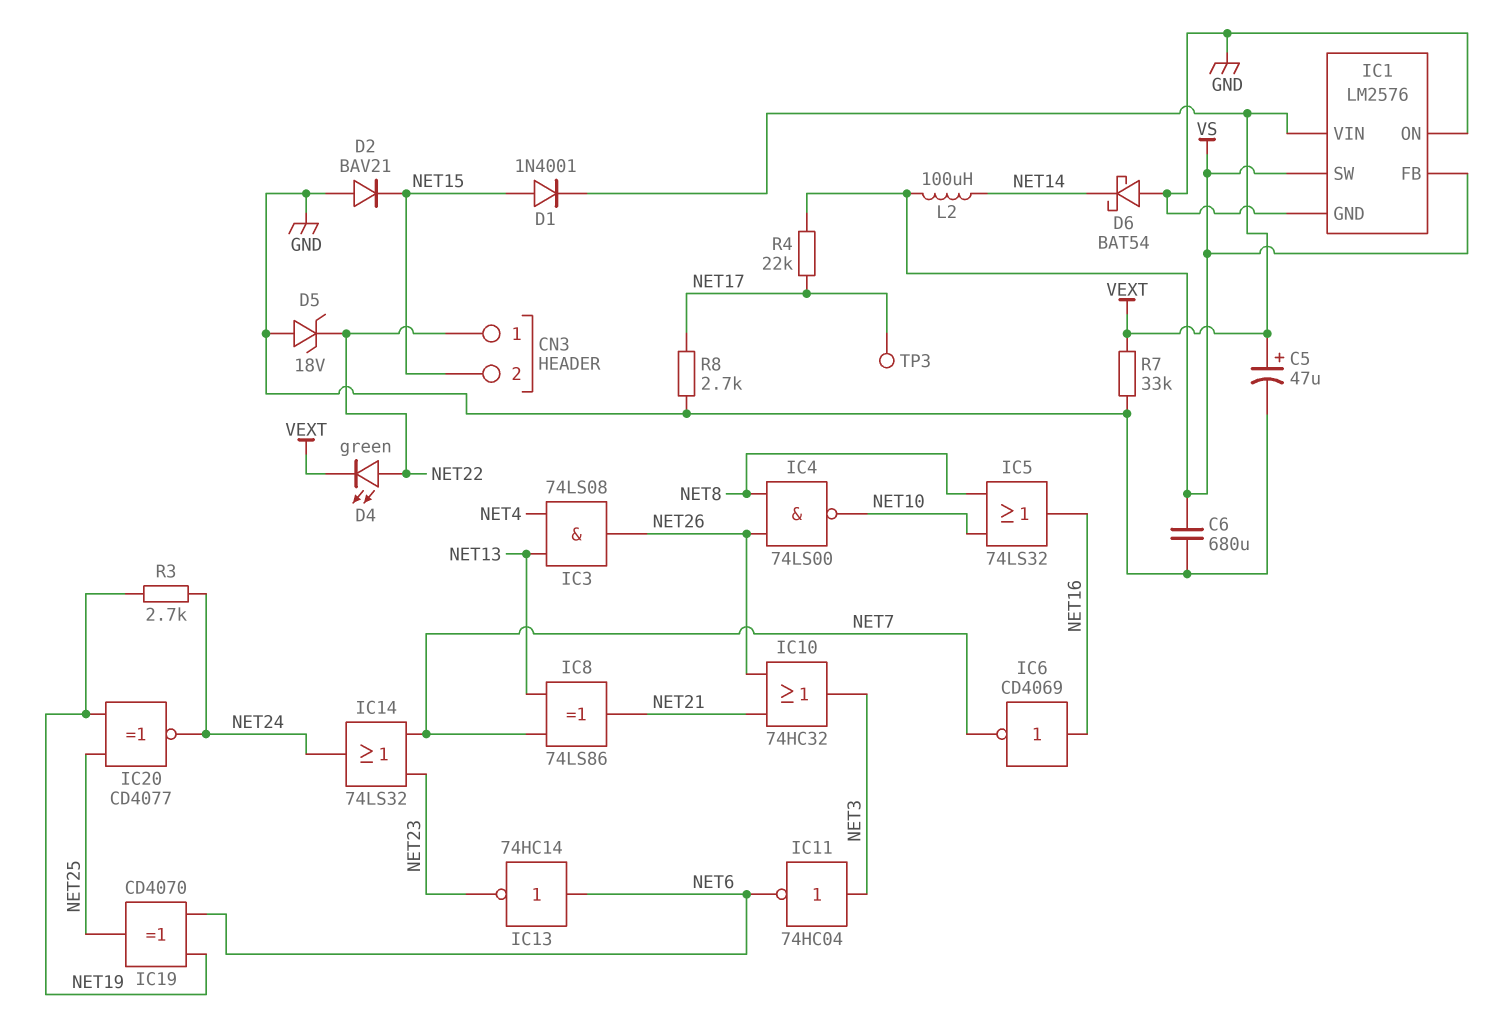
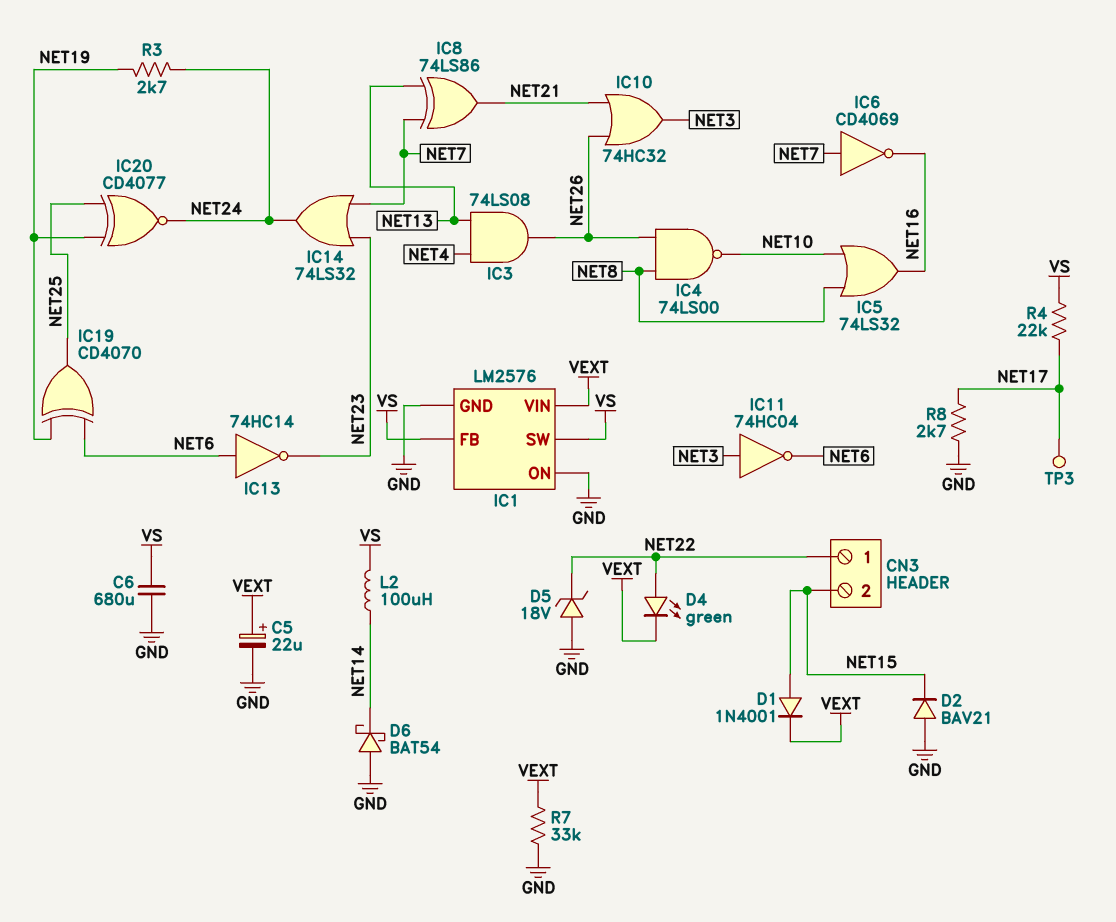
C5: 47uF (plus VEXT, minus GND) -> 22uF (plus VEXT, minus GND)
IC6: NOT CD4069 (in NET16, out NET7) -> NOT CD4069 (in NET7, out NET16)

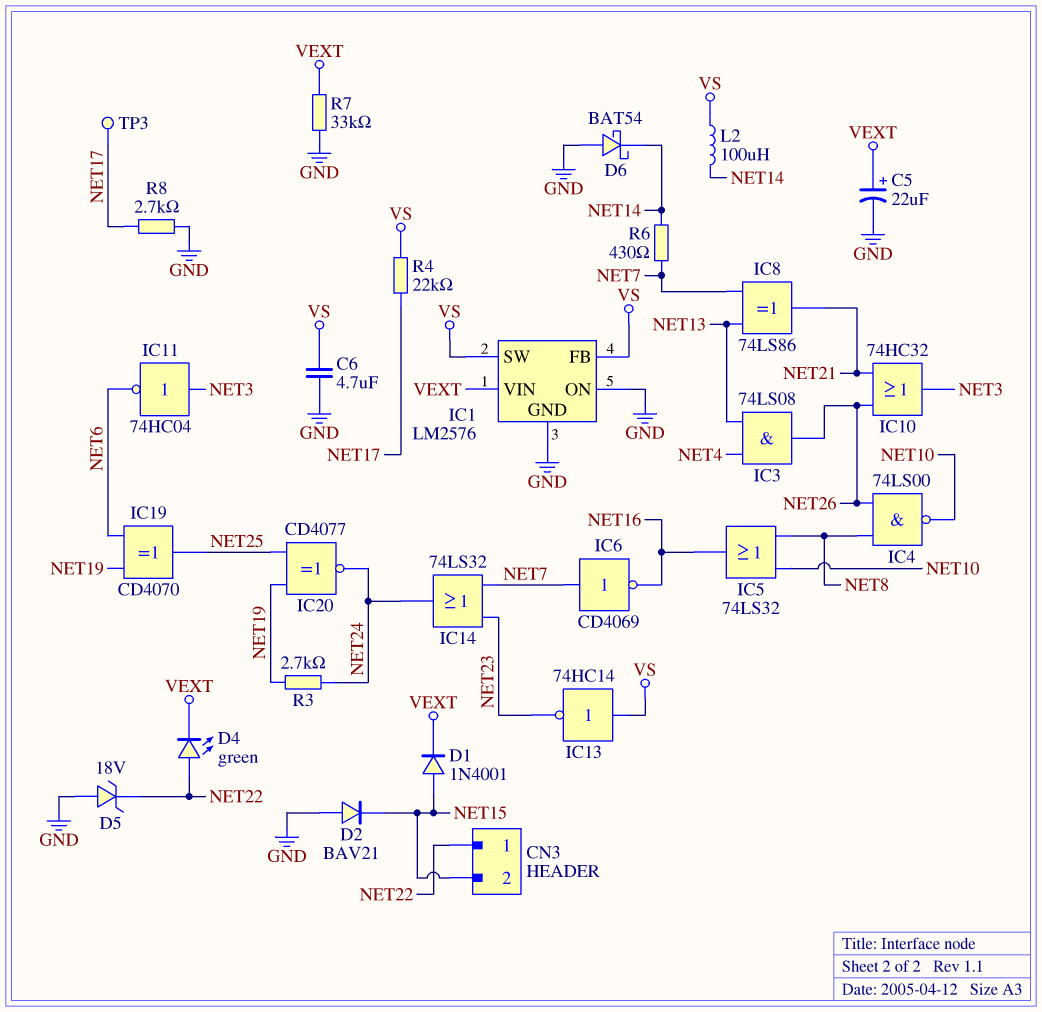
C6: 680uF (GND, VS) -> 4.7uF (GND, VS)
IC13: NOT 74HC14 (in NET6, out NET23) -> NOT 74HC14 (in VS, out NET23)
R6: none -> 430 (NET7, NET14)

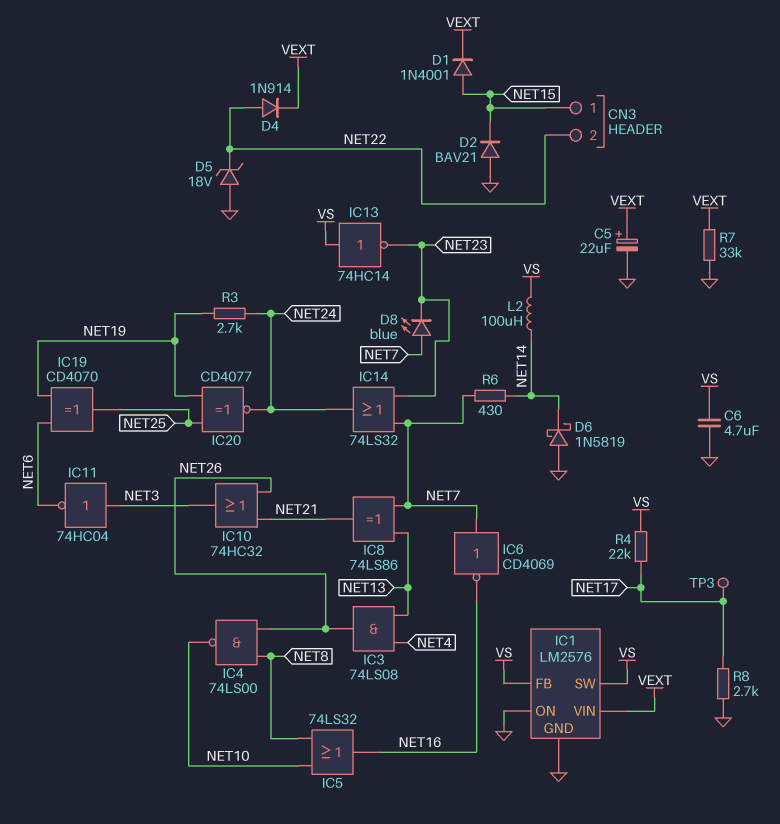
CN3 pin 1: NET22 -> NET15
CN3 pin 2: NET15 -> NET22
D4: LED green (A NET22, K VEXT) -> diode 1N914 (A NET22, K VEXT)
D6: schottky BAT54 (A GND, K NET14) -> schottky 1N5819 (A GND, K NET14)
D8: none -> LED blue (A NET7, K NET23)

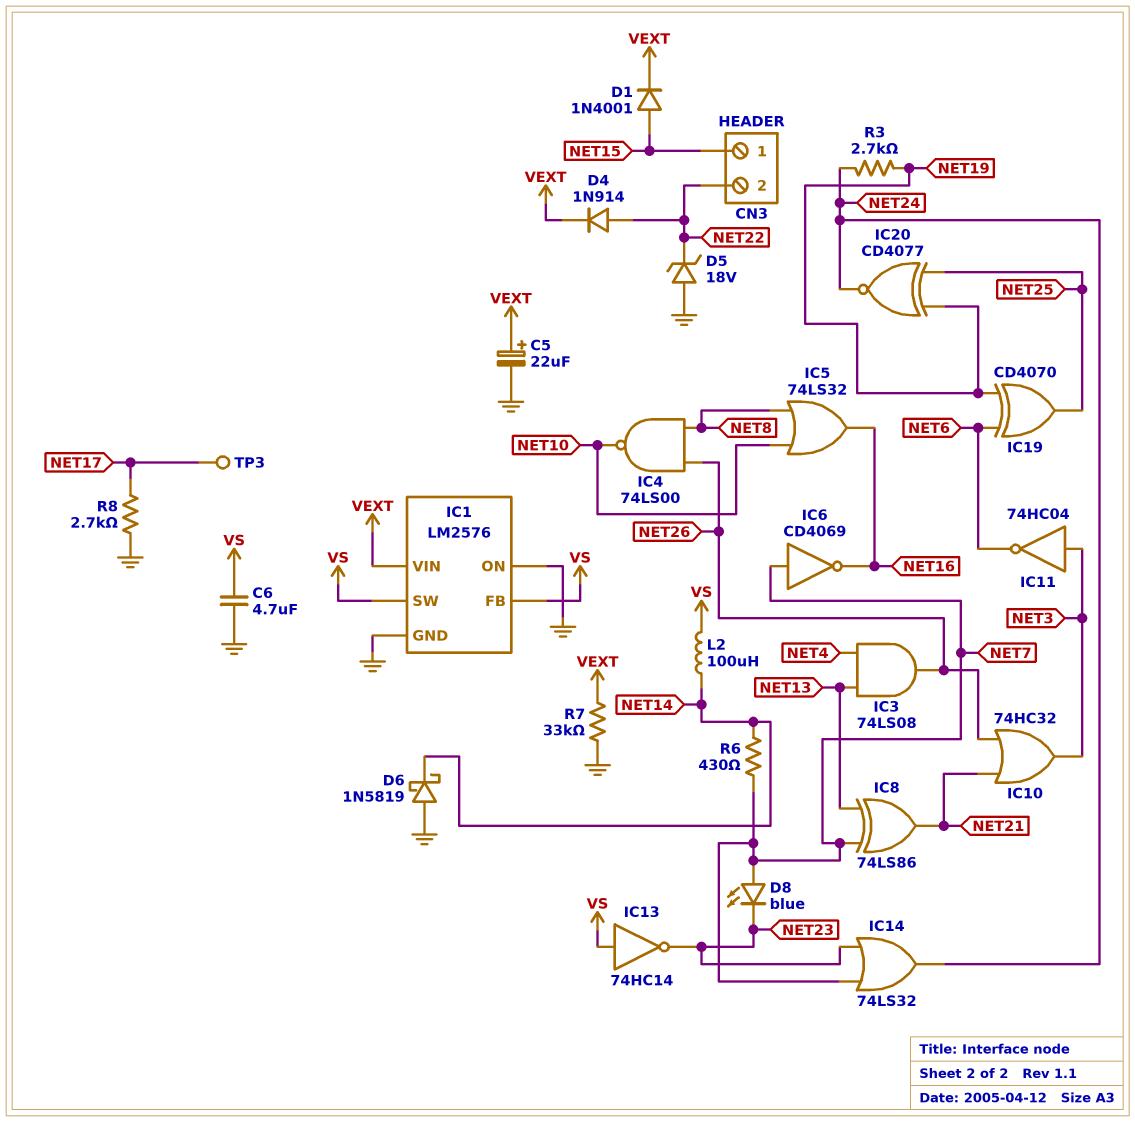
D2: diode BAV21 (A GND, K NET15) -> none
R4: 22k (NET17, VS) -> none

